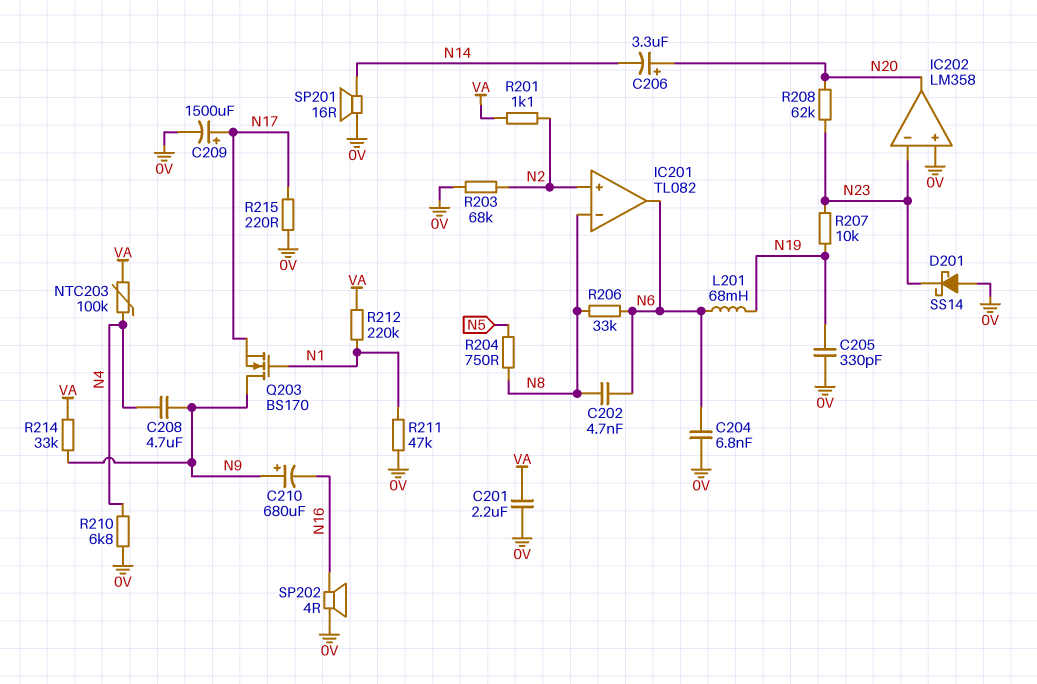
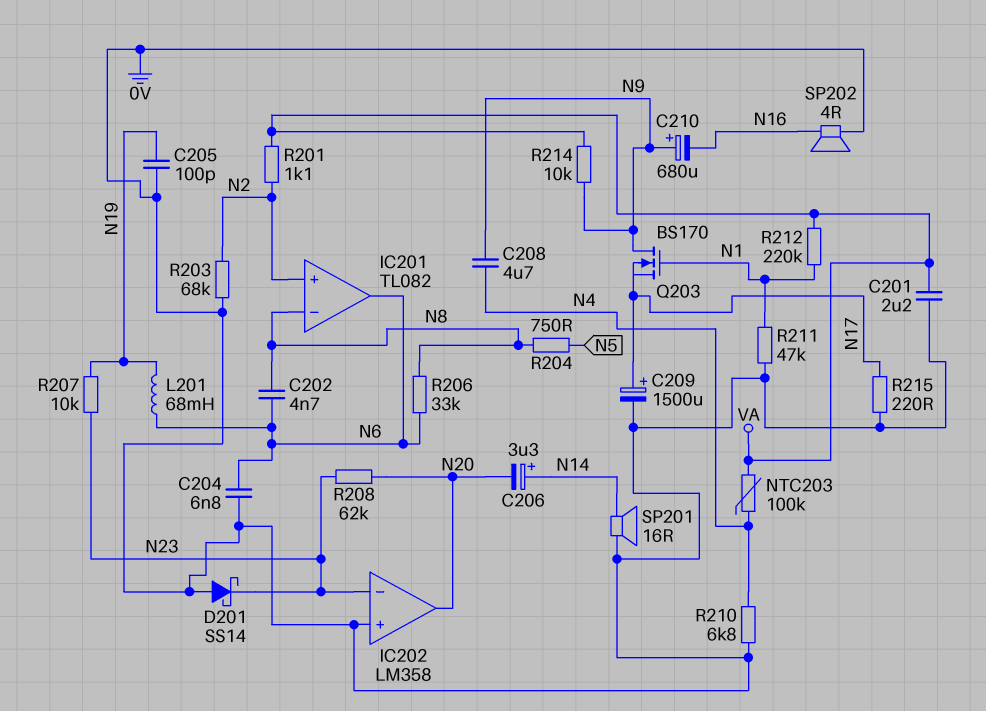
C205: 330pF (0V, N19) -> 100pF (0V, N19)
C206: 3.3uF (plus N20, minus N14) -> 3.3uF (plus N14, minus N20)
R214: 33k (N9, VA) -> 10k (N9, VA)

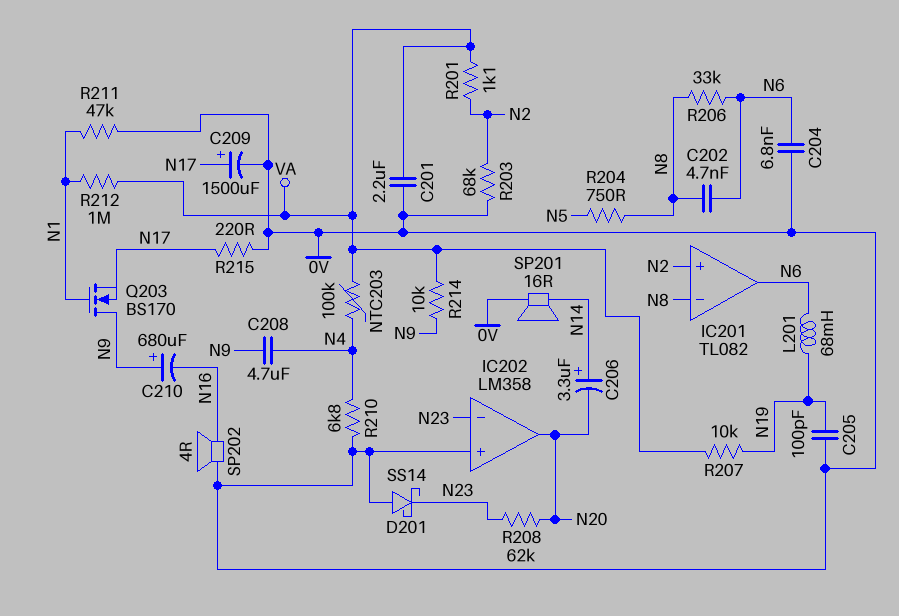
R207: 10k (N19, N23) -> 10k (N19, VA)
R212: 220k (N1, VA) -> 1M (N1, VA)

